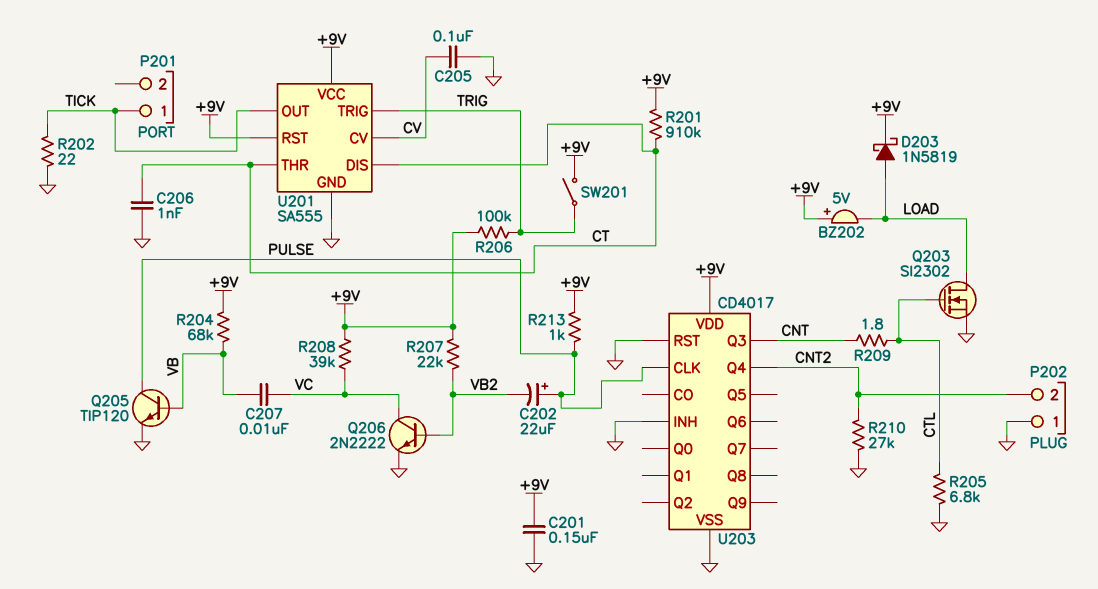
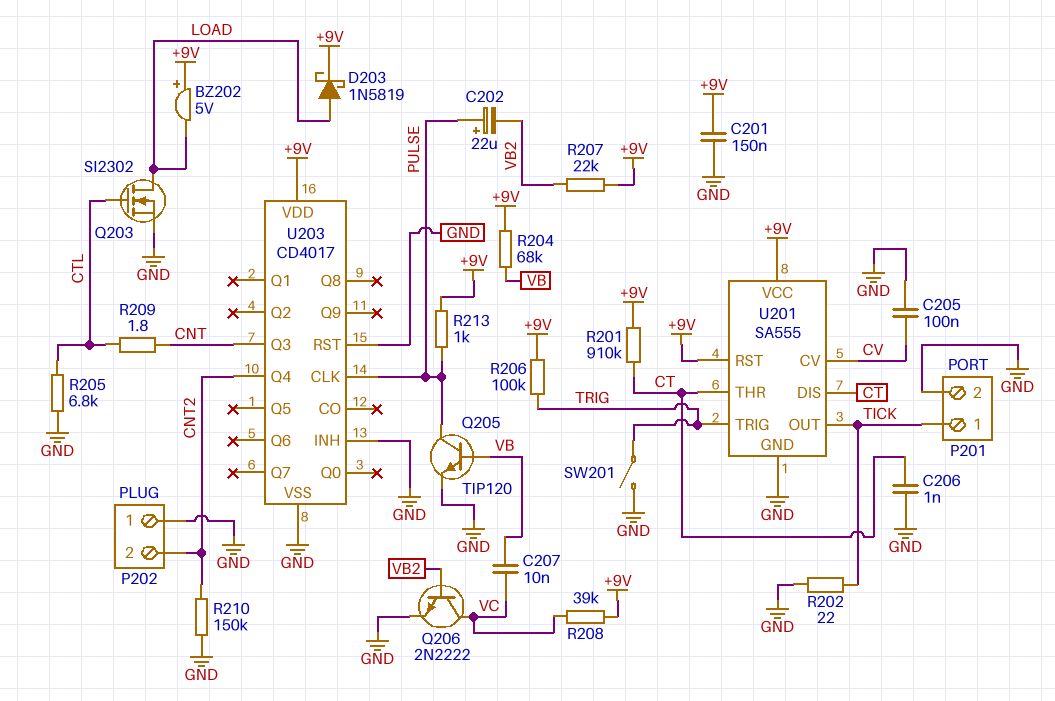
P201 pin 2: none -> GND
R210: 27k (CNT2, GND) -> 150k (CNT2, GND)
SW201: switch (+9V, TRIG) -> switch (GND, TRIG)

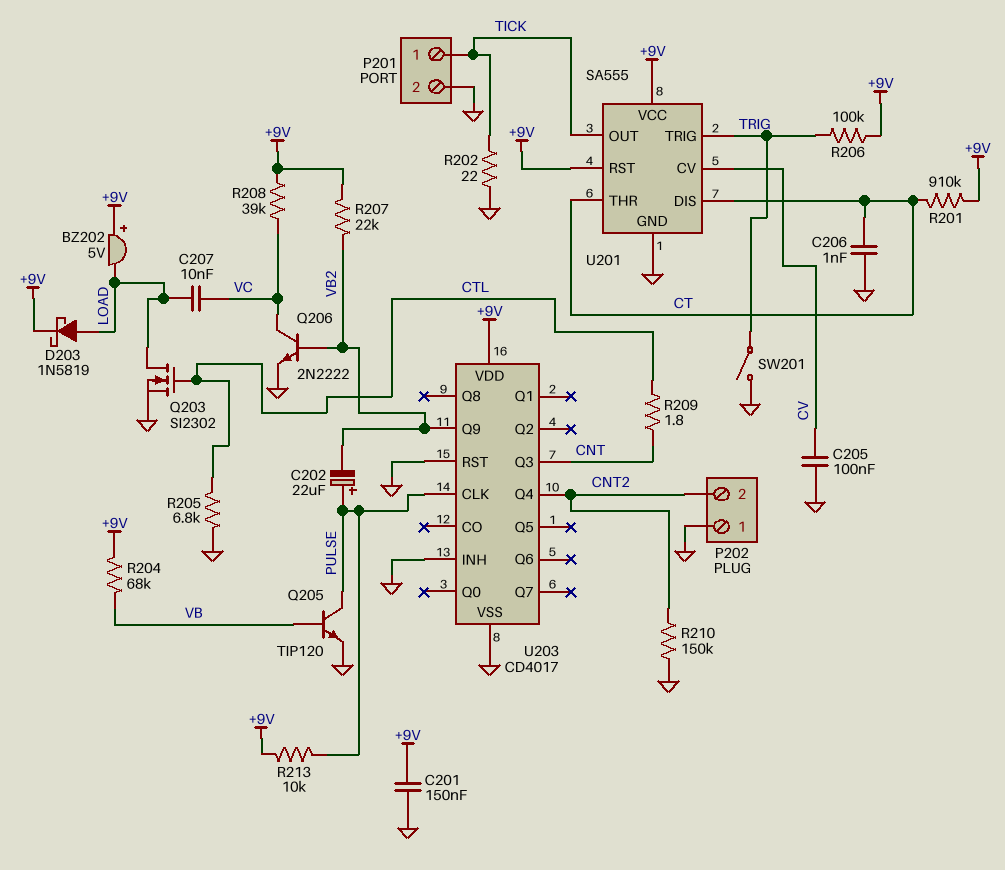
C207: 10nF (VB, VC) -> 10nF (LOAD, VC)
R213: 1k (+9V, PULSE) -> 10k (+9V, PULSE)
U203 pin Q9: none -> VB2

